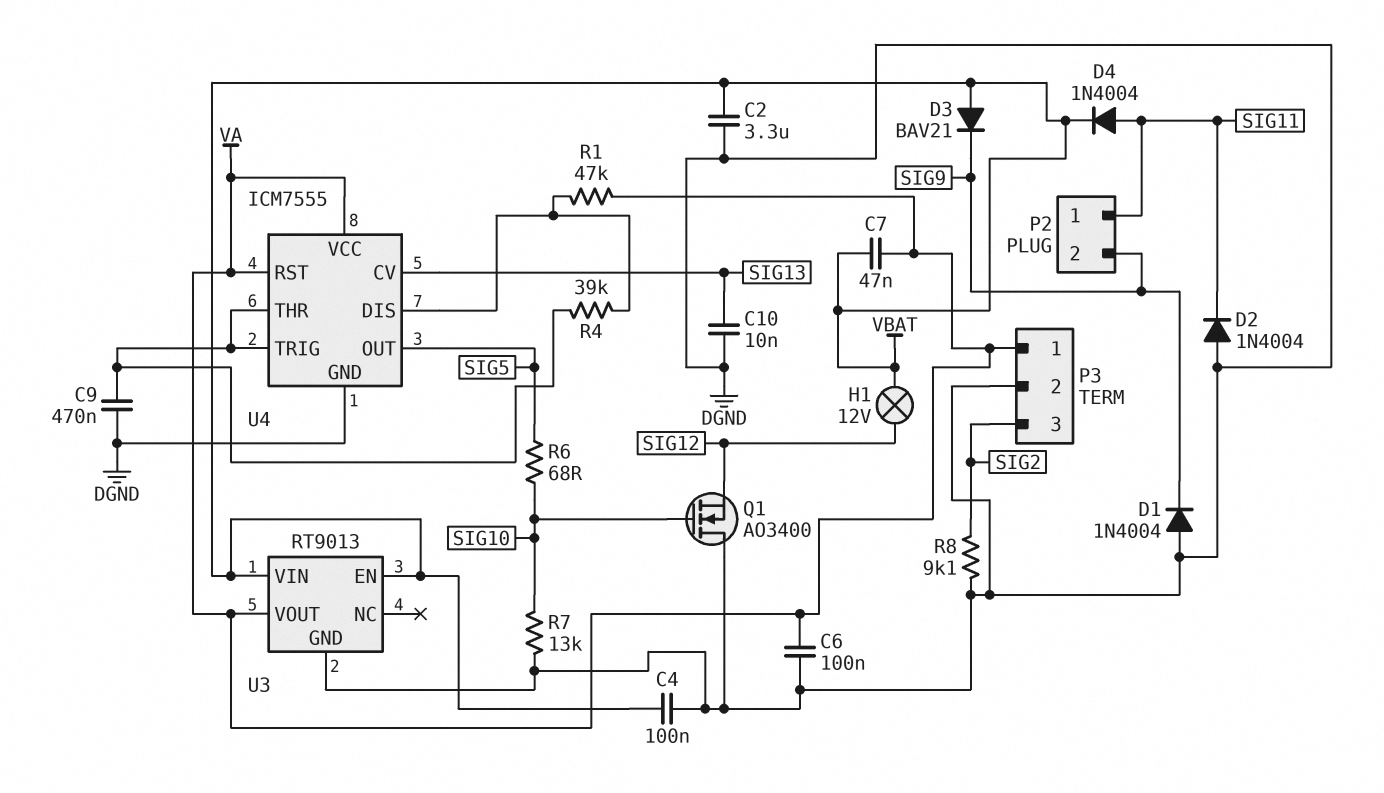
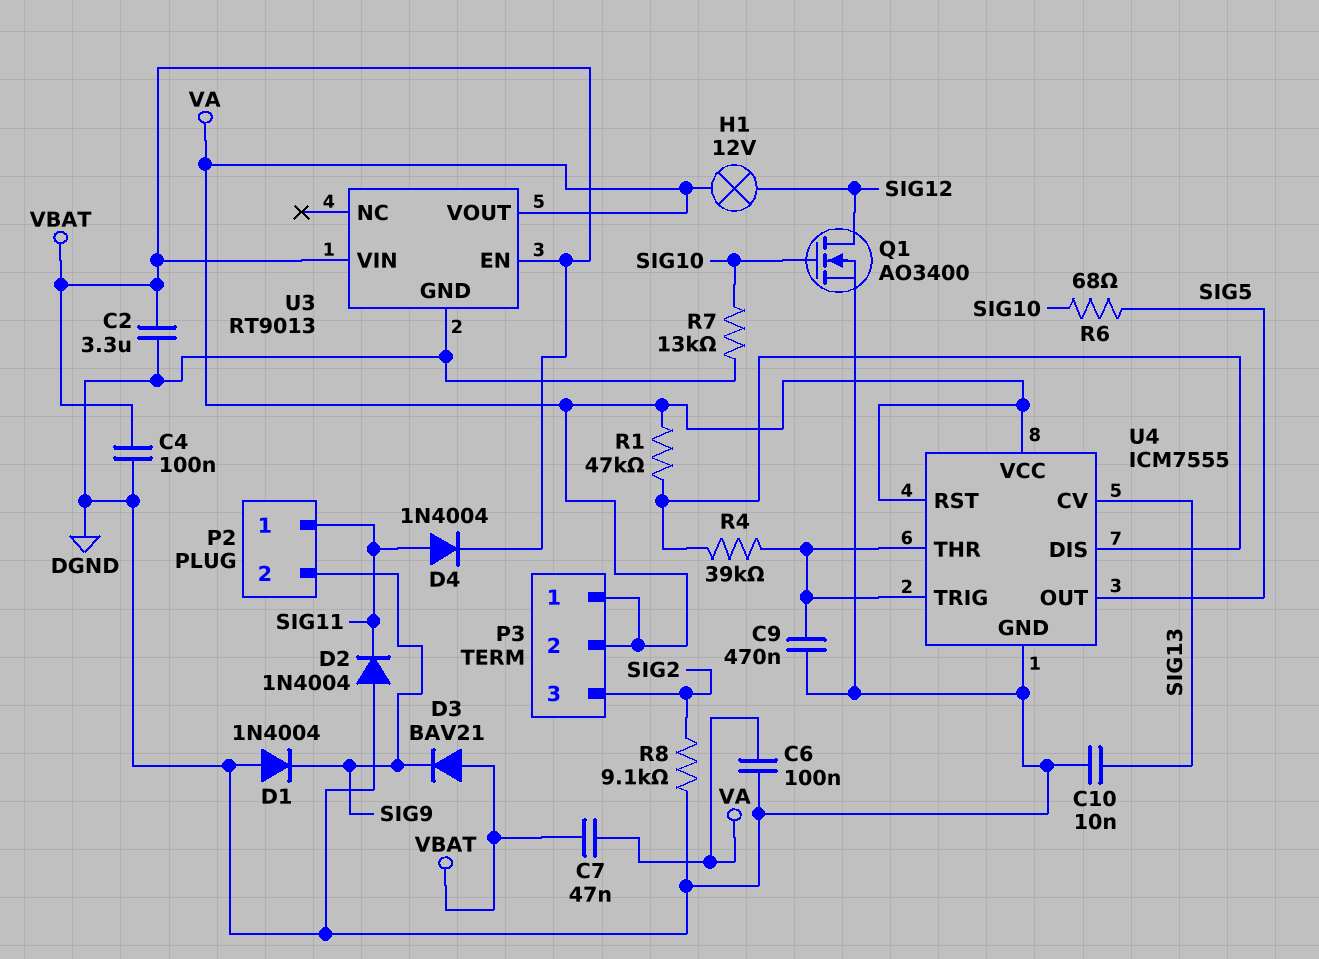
H1: lamp 12V (SIG12, VBAT) -> lamp 12V (SIG12, VA)
P3 pin 2: DGND -> VA
Q1: NMOS AO3400 (G SIG10, D DGND, S SIG12) -> NMOS AO3400 (G SIG10, D SIG12, S DGND)

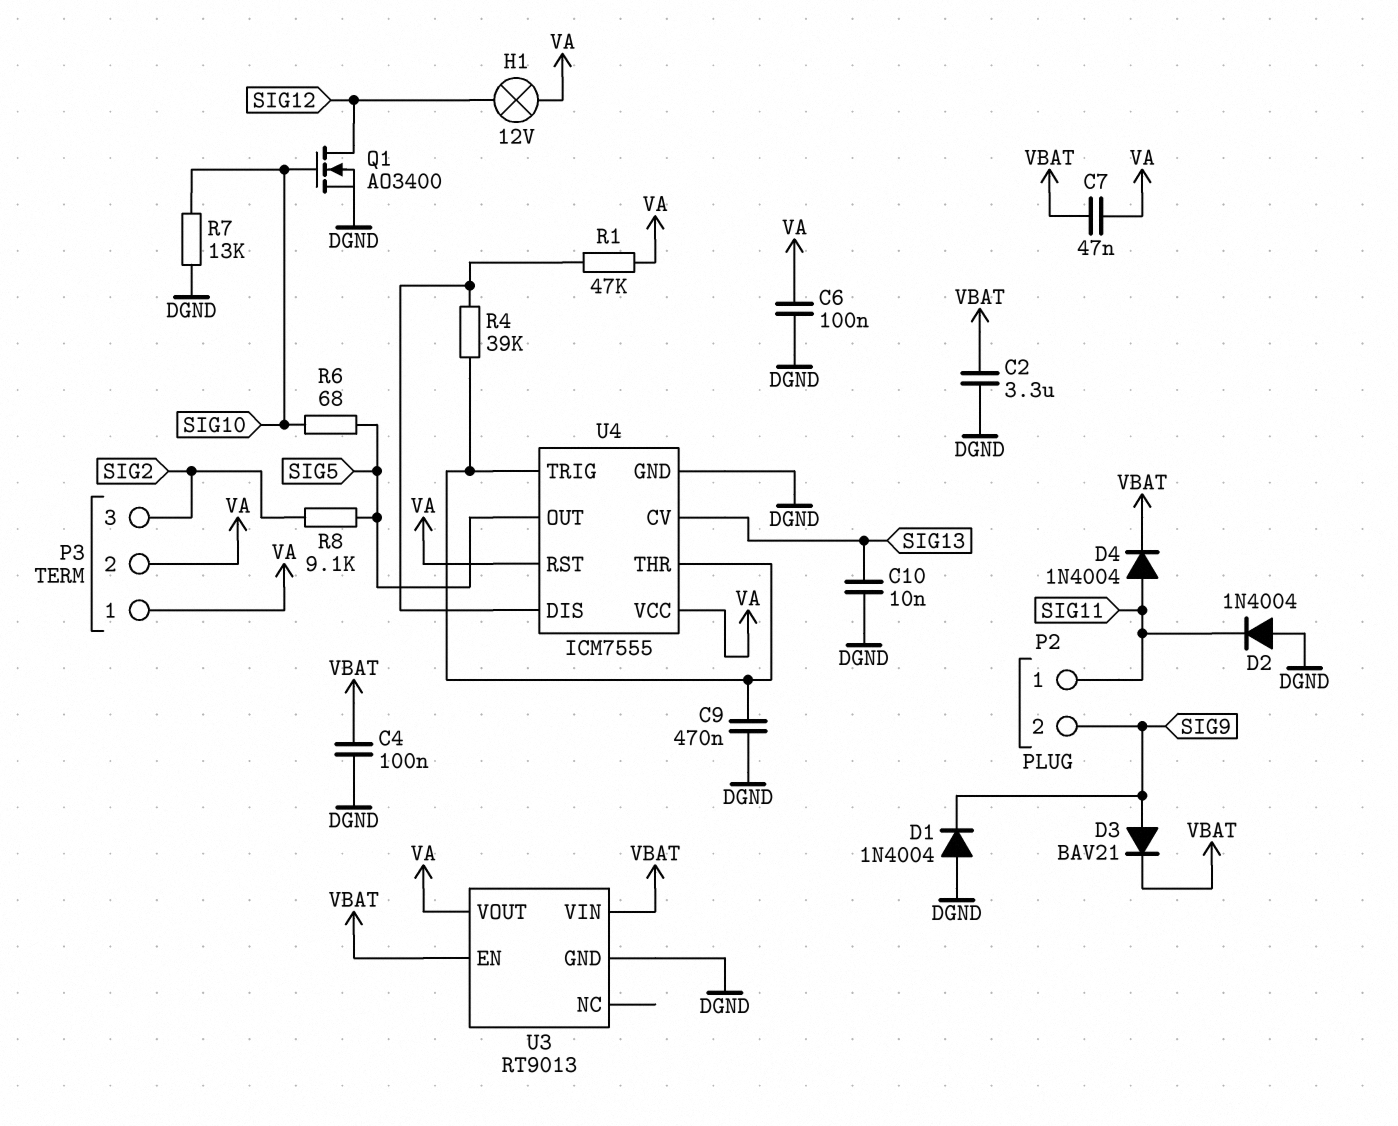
D3: diode BAV21 (A VBAT, K SIG9) -> diode BAV21 (A SIG9, K VBAT)
R8: 9.1k (DGND, SIG2) -> 9.1k (SIG2, SIG5)

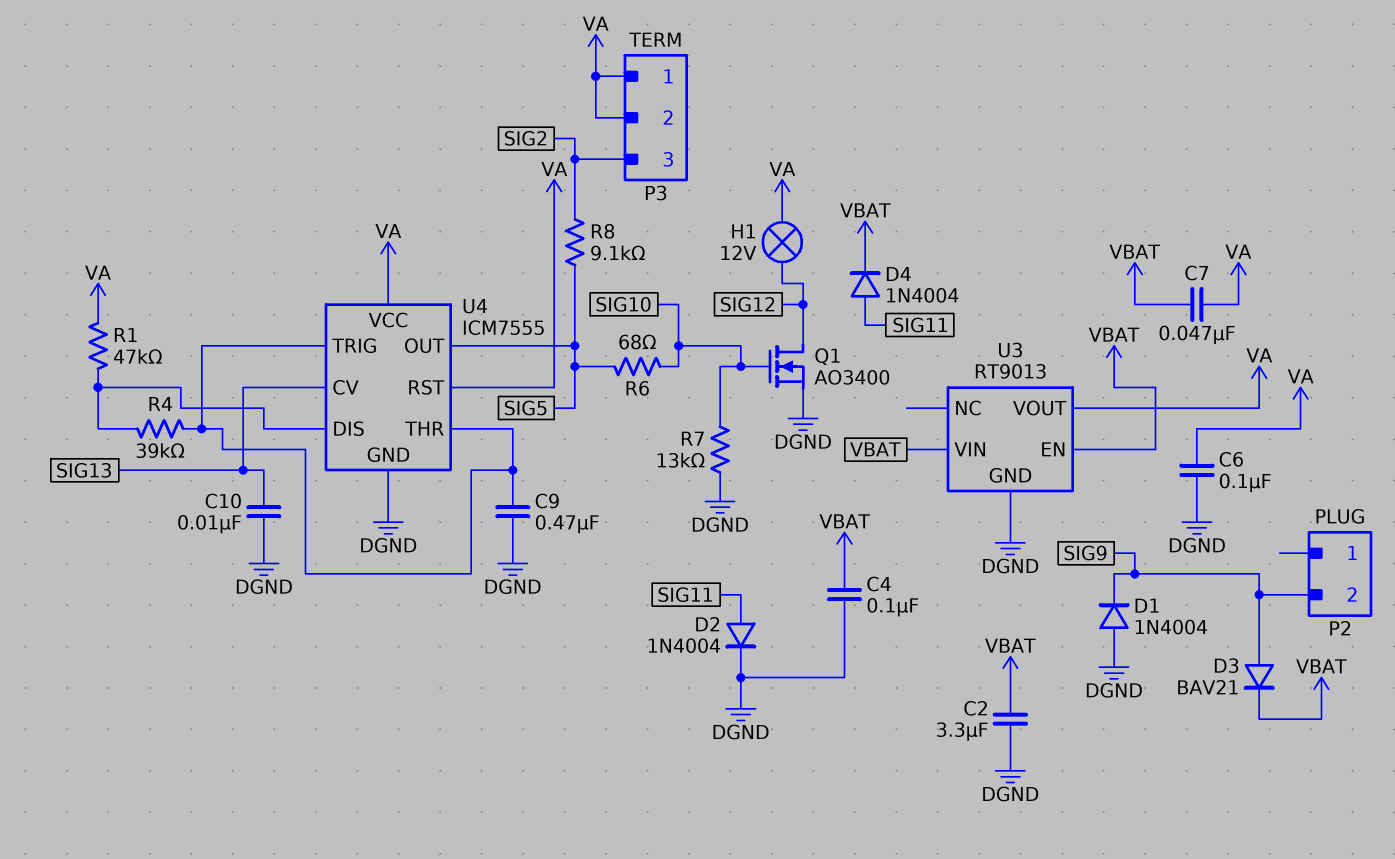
D2: diode 1N4004 (A DGND, K SIG11) -> diode 1N4004 (A SIG11, K DGND)
P2 pin 1: SIG11 -> none

